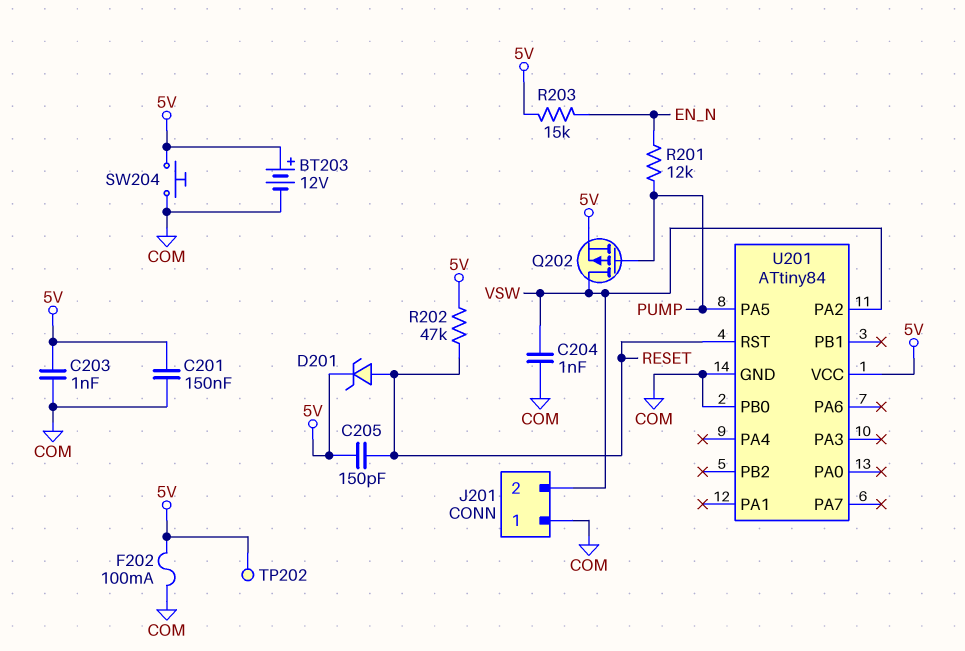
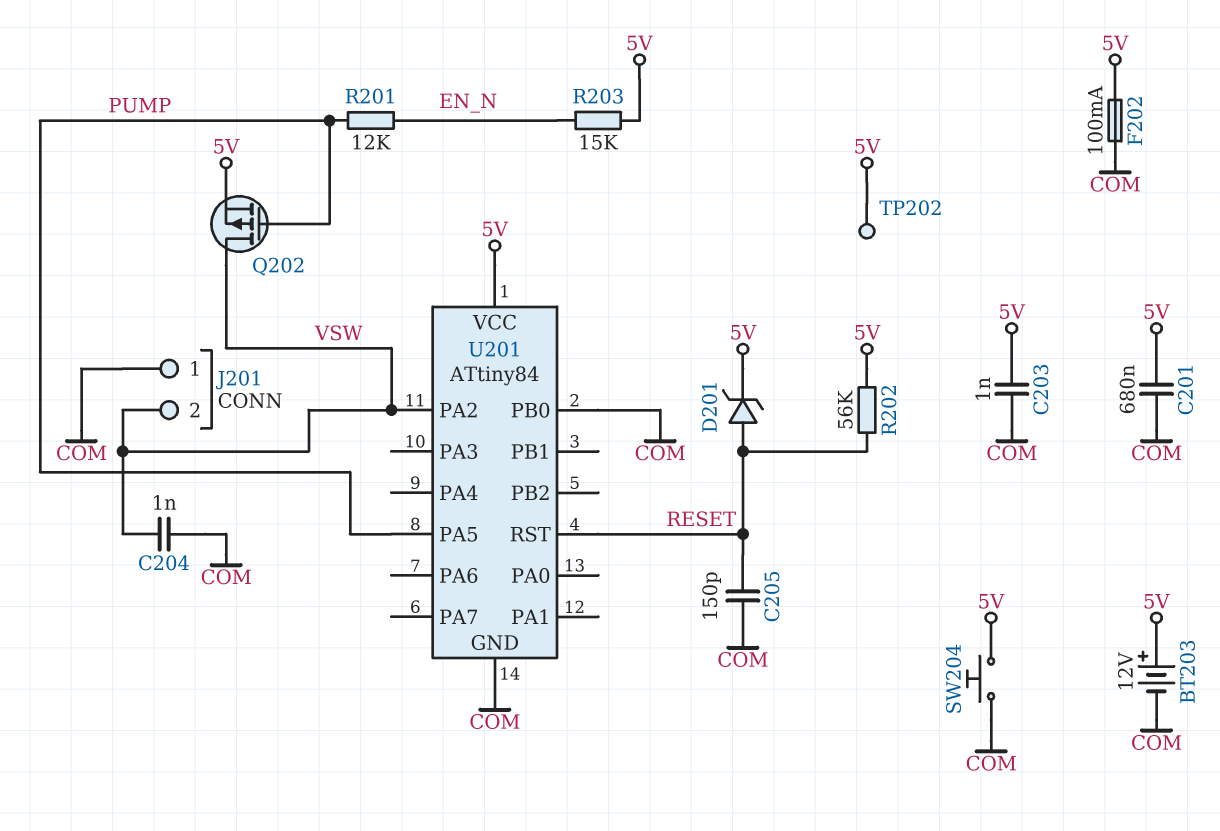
C201: 150nF (5V, COM) -> 680nF (5V, COM)
C205: 150pF (5V, RESET) -> 150pF (COM, RESET)
R202: 47k (5V, RESET) -> 56k (5V, RESET)

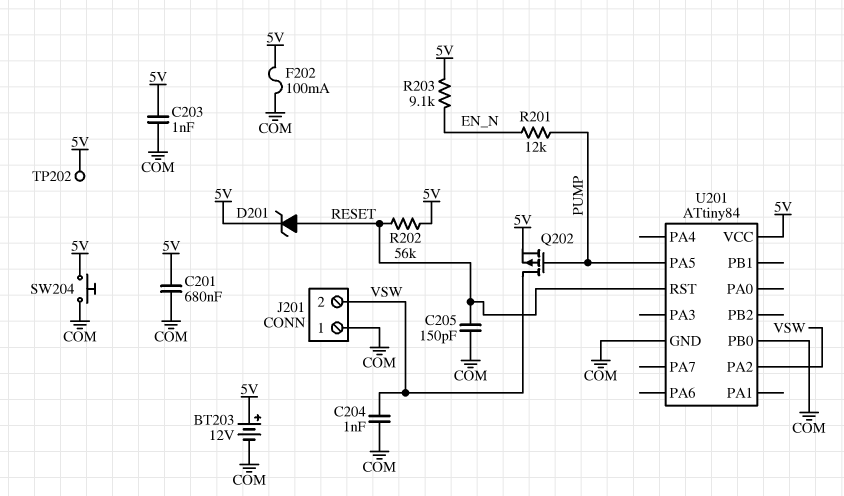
R203: 15k (5V, EN_N) -> 9.1k (5V, EN_N)

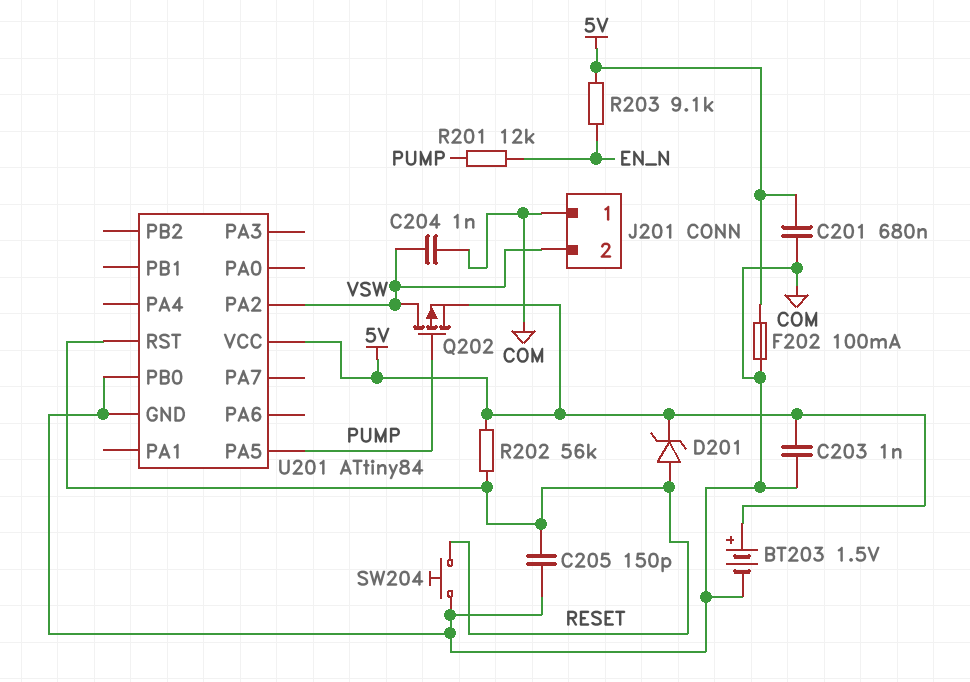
BT203: 12V (plus 5V, minus COM) -> 1.5V (plus 5V, minus COM)
SW204: button (5V, COM) -> button (COM, RESET)
TP202: test point (5V) -> none

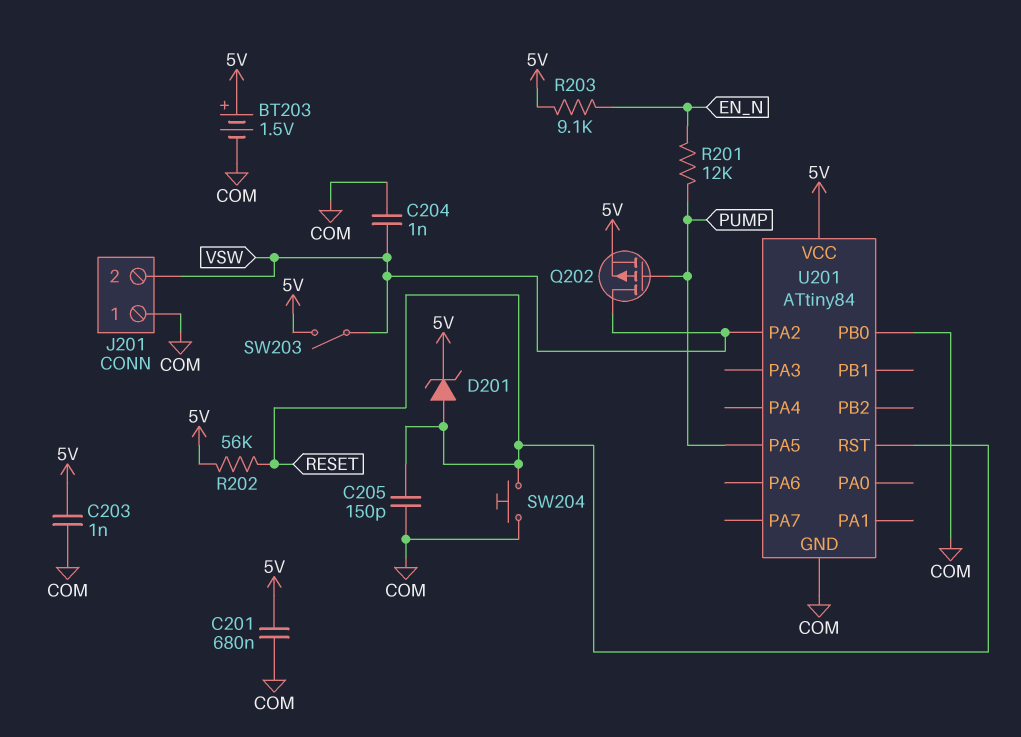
F202: 100mA (5V, COM) -> none
SW203: none -> switch (5V, VSW)

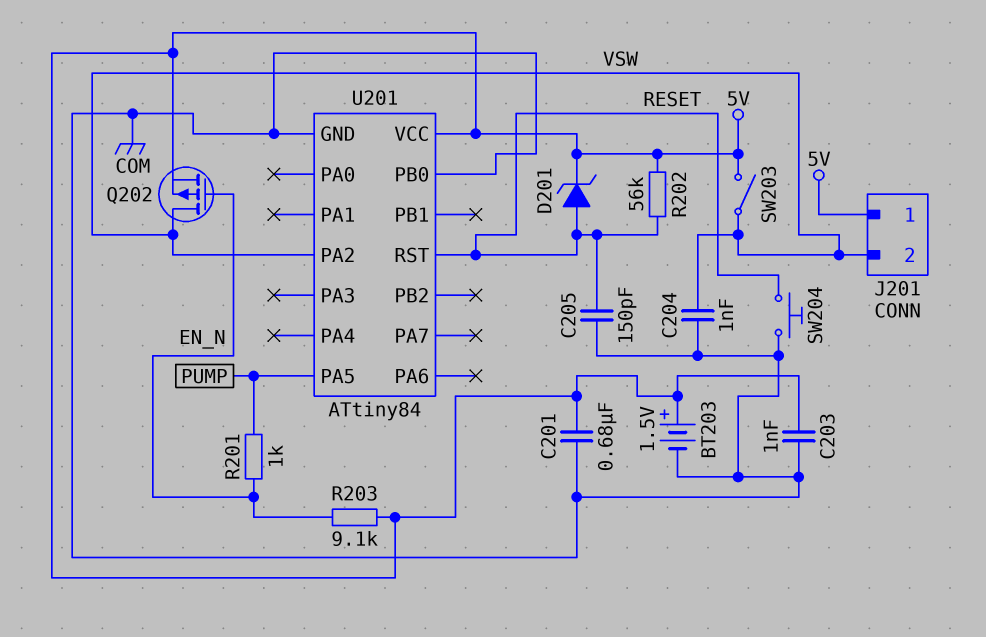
J201 pin 1: COM -> 5V
Q202: PMOS (G PUMP, D VSW, S 5V) -> PMOS (G EN_N, D VSW, S 5V)
R201: 12k (EN_N, PUMP) -> 1k (EN_N, PUMP)

